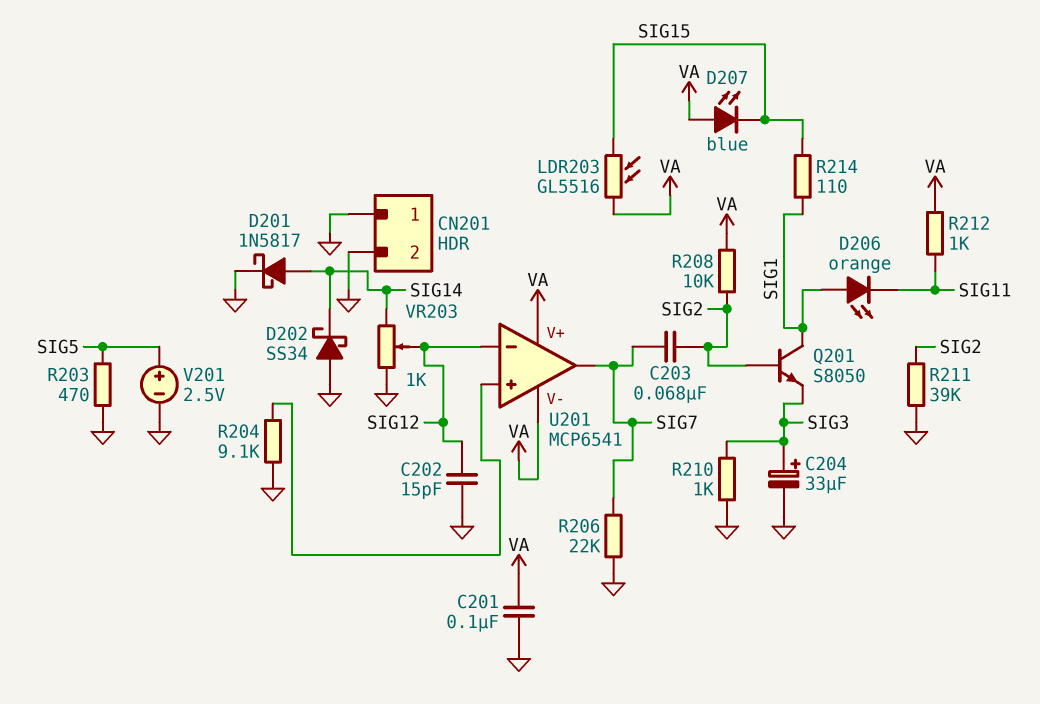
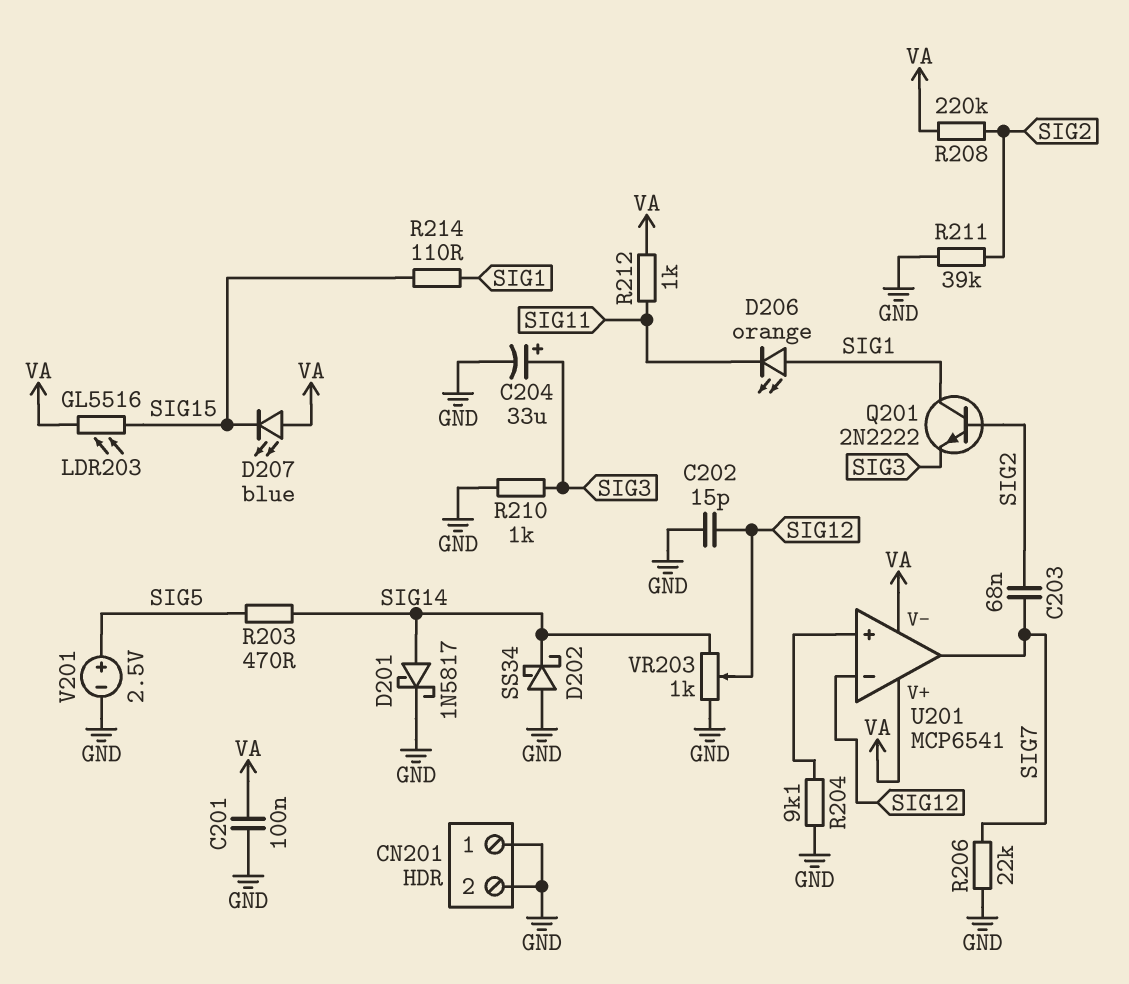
Q201: NPN S8050 (B SIG2, C SIG1, E SIG3) -> NPN 2N2222 (B SIG2, C SIG1, E SIG3)
R203: 470 (GND, SIG5) -> 470 (SIG5, SIG14)
R208: 10k (SIG2, VA) -> 220k (SIG2, VA)

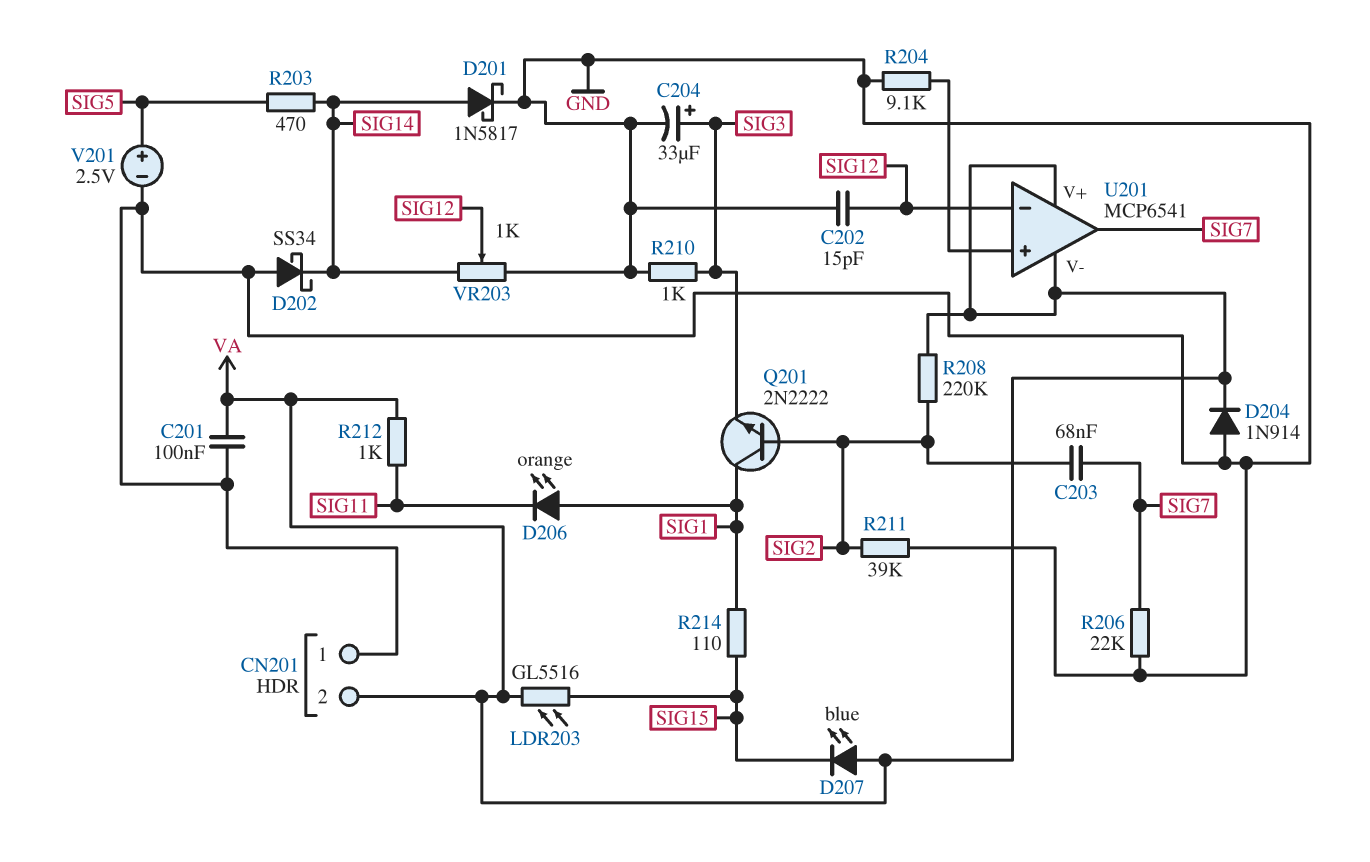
CN201 pin 2: GND -> VA
D204: none -> diode 1N914 (A GND, K VA)

